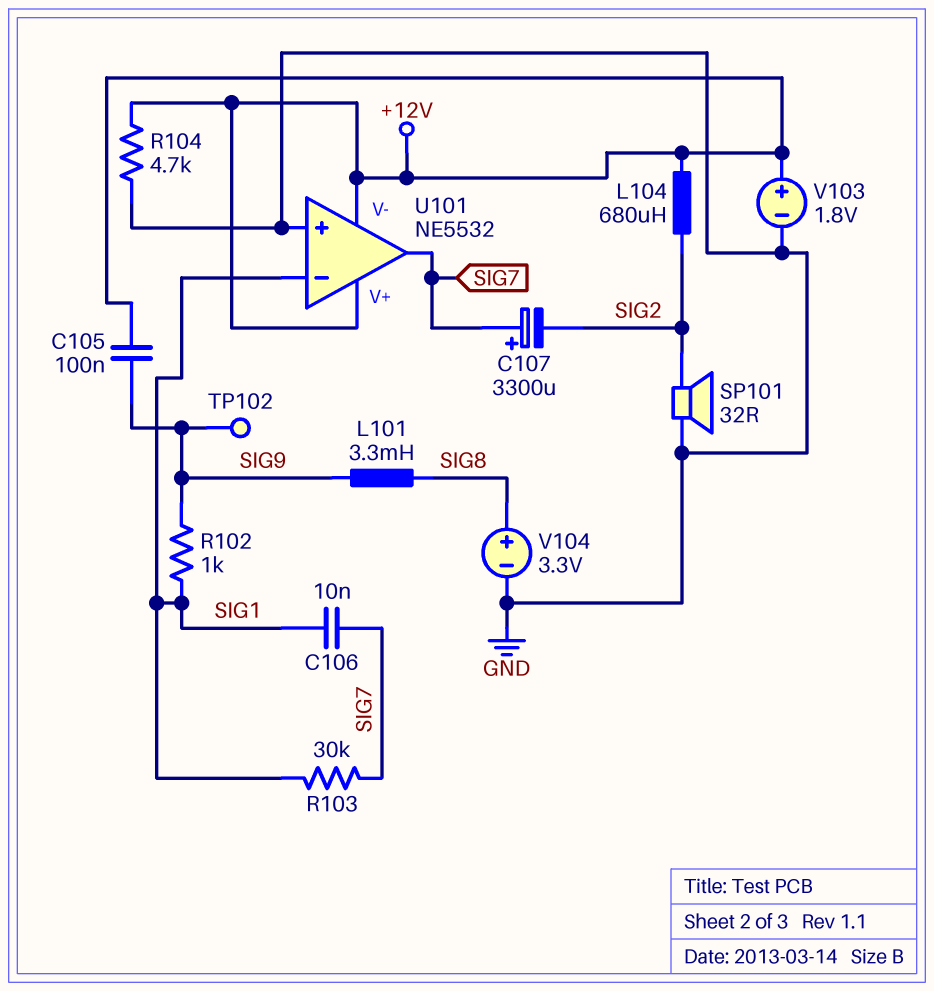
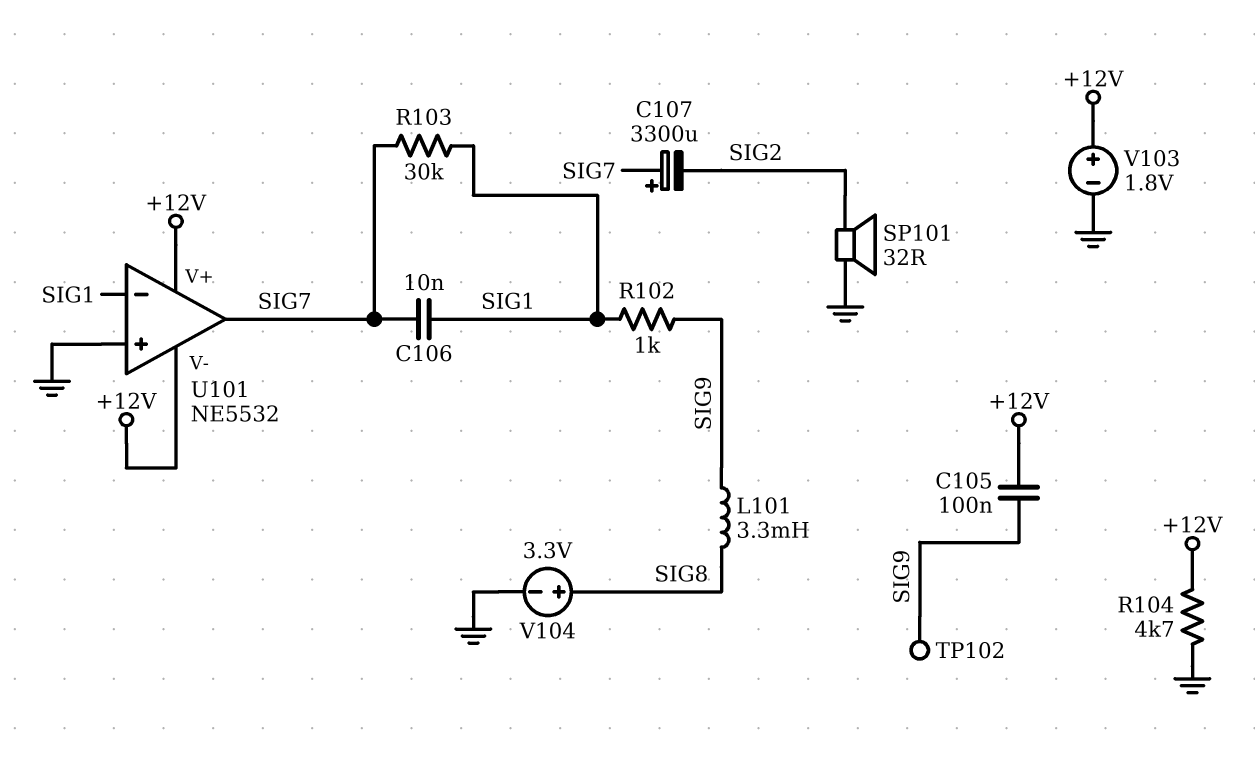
L104: 680uH (+12V, SIG2) -> none

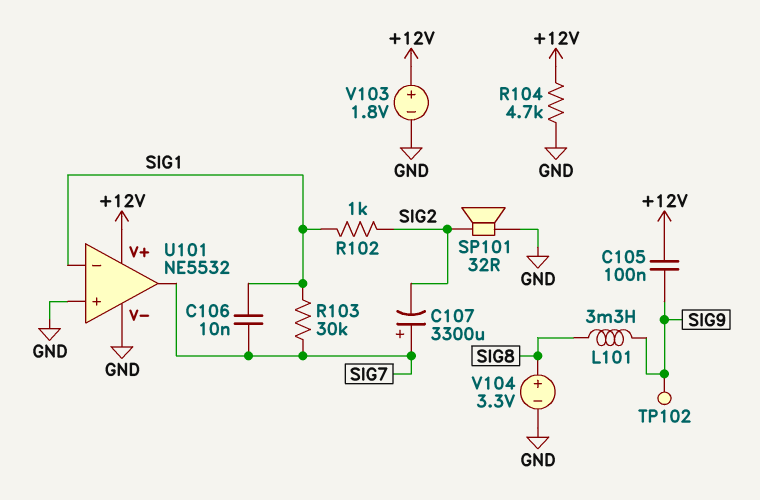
R102: 1k (SIG1, SIG9) -> 1k (SIG1, SIG2)
U101 pin V-: +12V -> GND

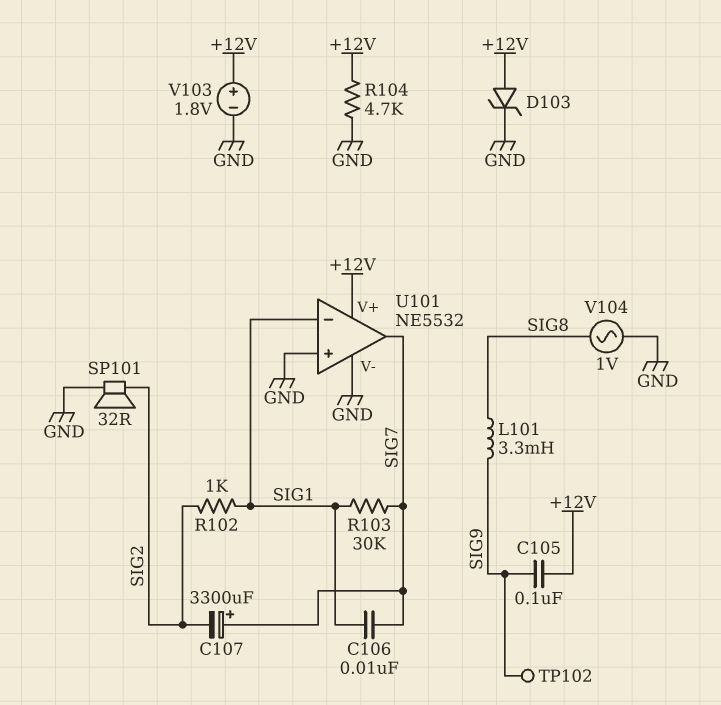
D103: none -> zener (A +12V, K GND)
V104: 3.3V (plus SIG8, minus GND) -> AC 1V (GND, SIG8)

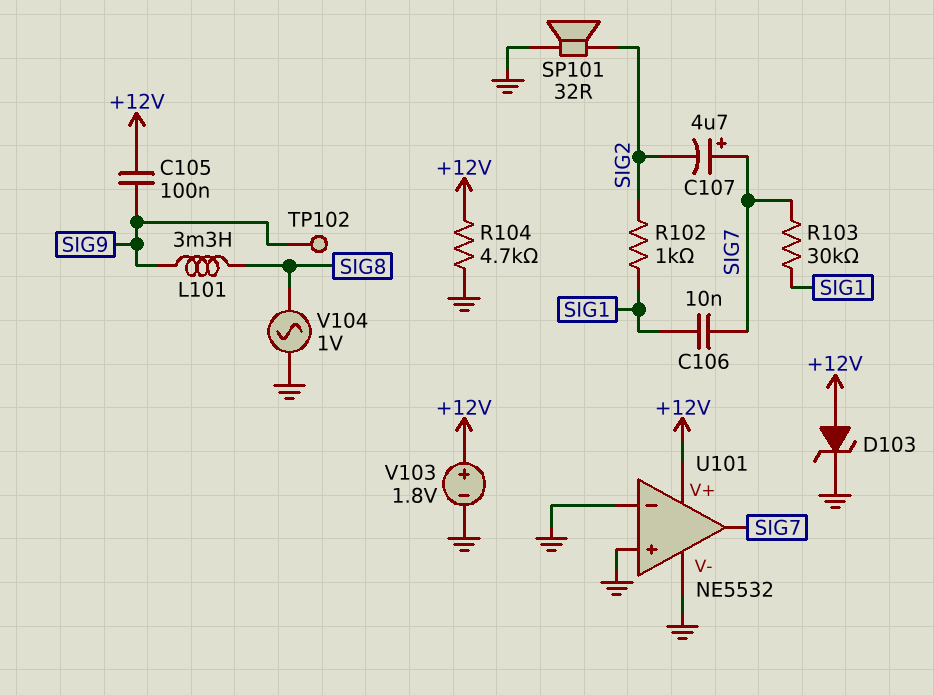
C107: 3300uF (plus SIG7, minus SIG2) -> 4.7uF (plus SIG7, minus SIG2)
U101 pin in-: SIG1 -> GND

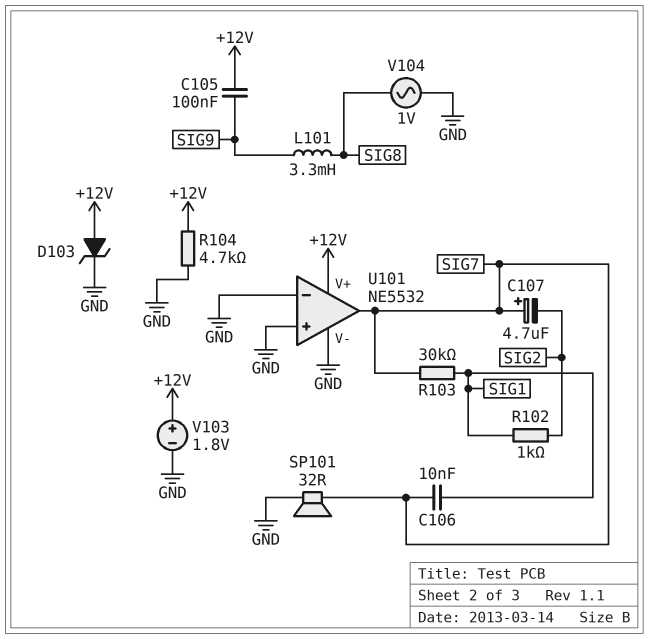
SP101: speaker 32R (GND, SIG2) -> speaker 32R (GND, SIG7)
TP102: test point (SIG9) -> none

